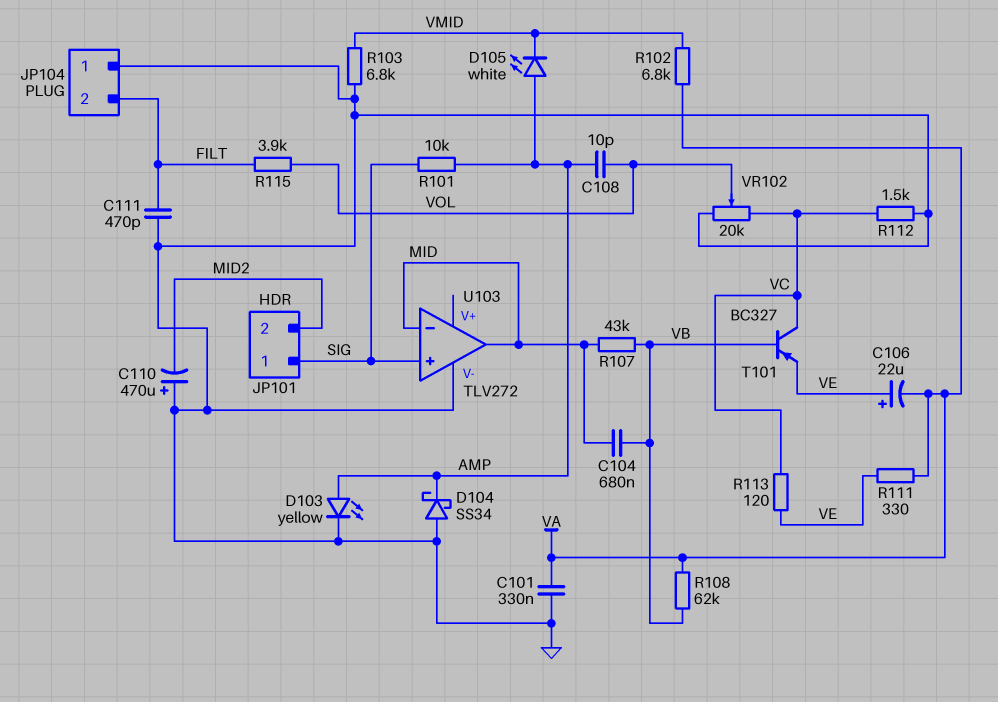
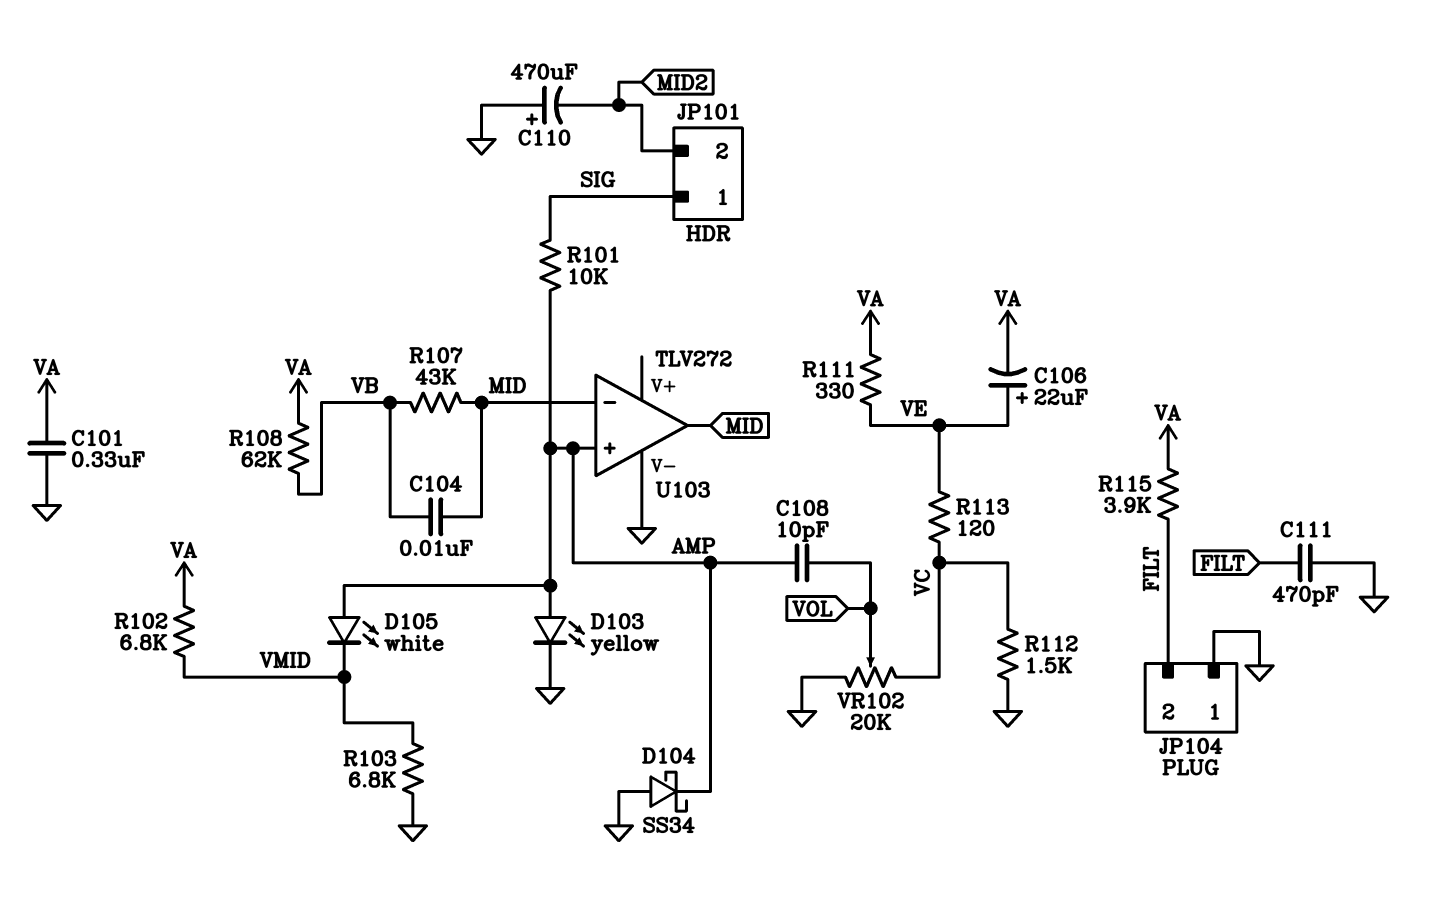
C104: 680nF (MID, VB) -> 10nF (MID, VB)
R115: 3.9k (FILT, VOL) -> 3.9k (FILT, VA)
T101: PNP BC327 (B VB, C VC, E VE) -> none
U103 pin in+: SIG -> AMP

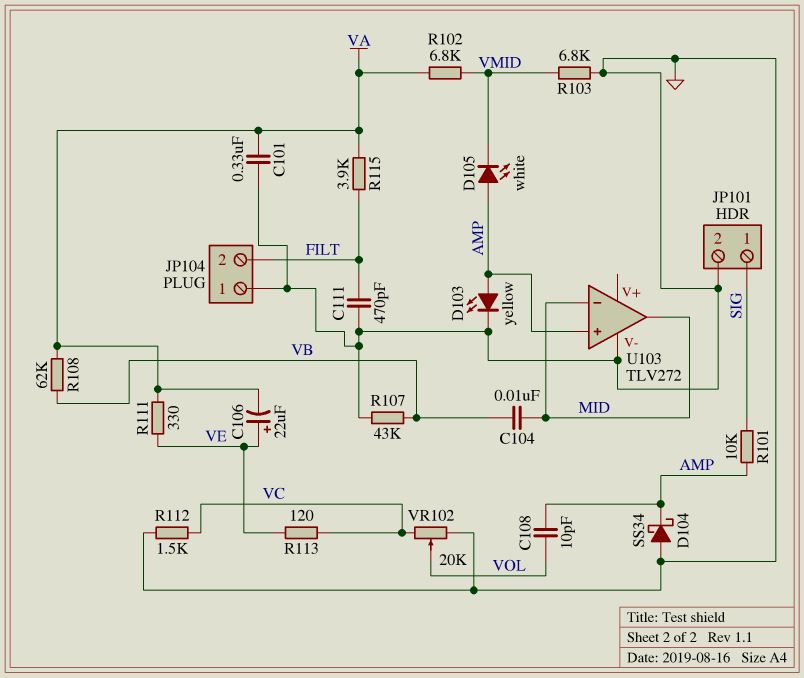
C110: 470uF (plus GND, minus MID2) -> none
JP101 pin 2: MID2 -> GND
R107: 43k (MID, VB) -> 43k (GND, VB)

